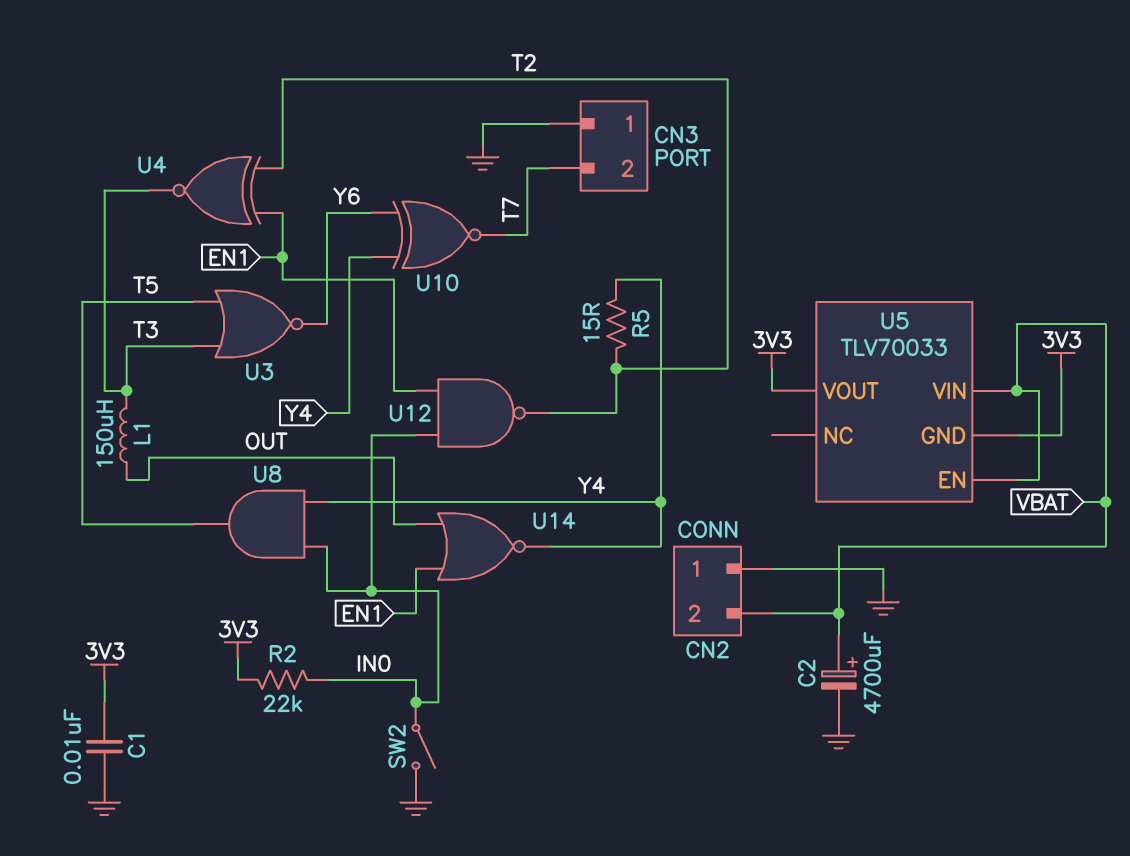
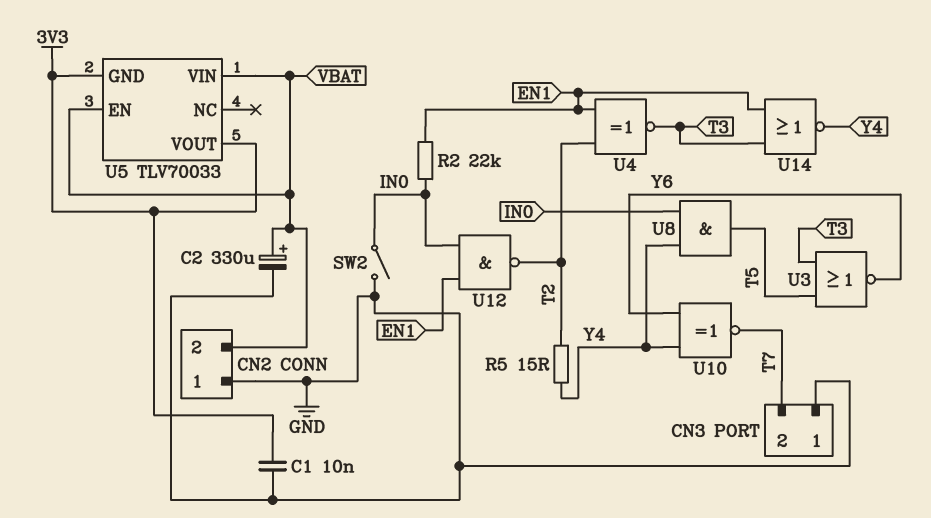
C2: 4700uF (plus VBAT, minus GND) -> 330uF (plus VBAT, minus GND)
L1: 150uH (OUT, T3) -> none
R2: 22k (3V3, IN0) -> 22k (EN1, IN0)
U14: NOR (in EN1, in OUT, out Y4) -> NOR (in EN1, in T3, out Y4)

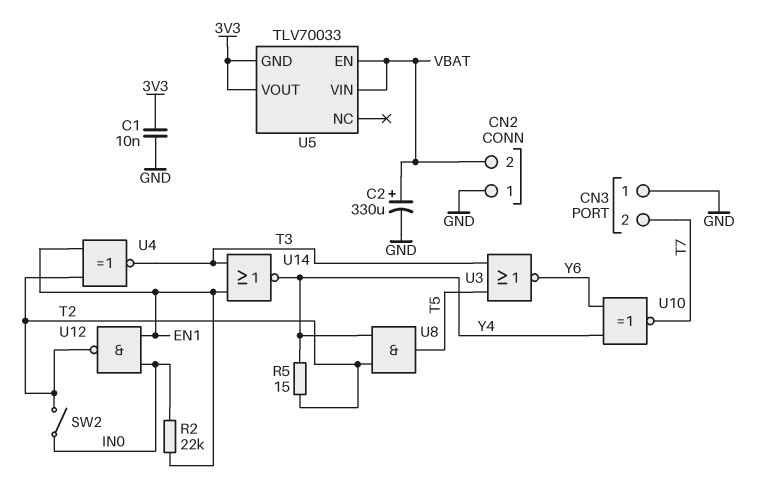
SW2: switch (GND, IN0) -> switch (IN0, T2)
U8: AND (in IN0, in Y4, out T5) -> AND (in T2, in Y4, out T5)

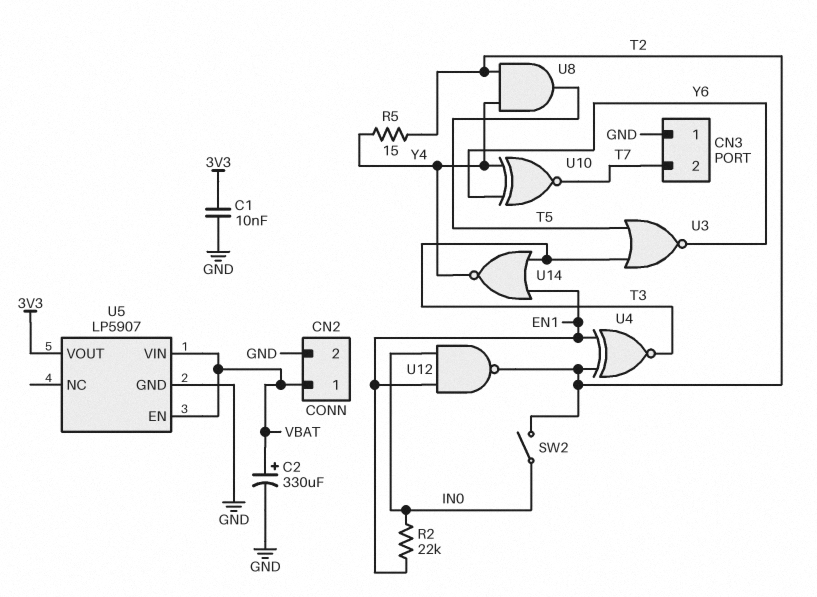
CN2 pin 1: GND -> VBAT
CN2 pin 2: VBAT -> GND
U5: TLV70033 -> LP5907
U5 pin GND: 3V3 -> GND

